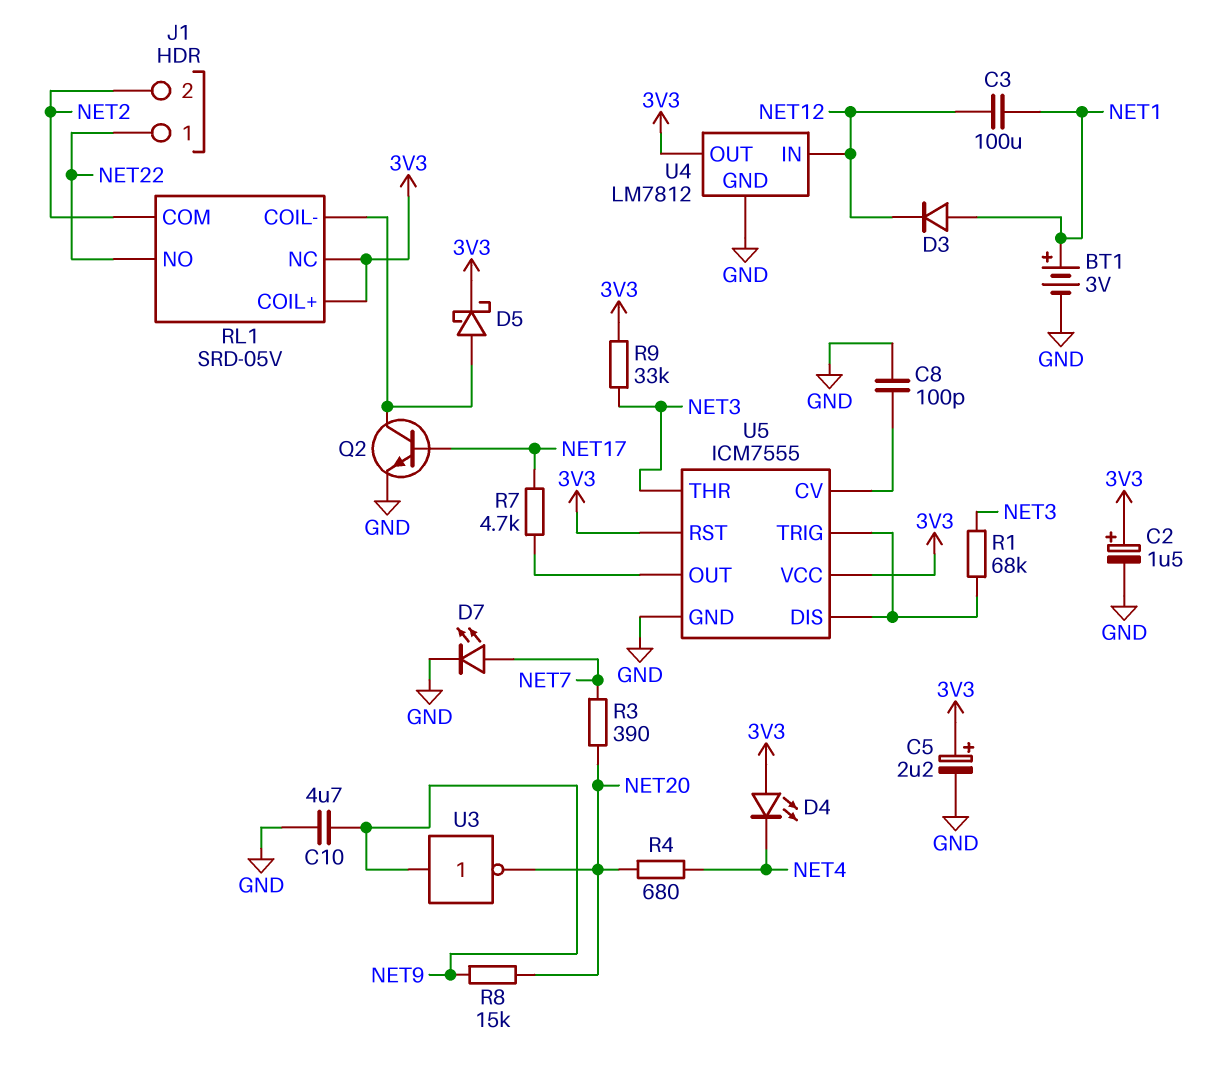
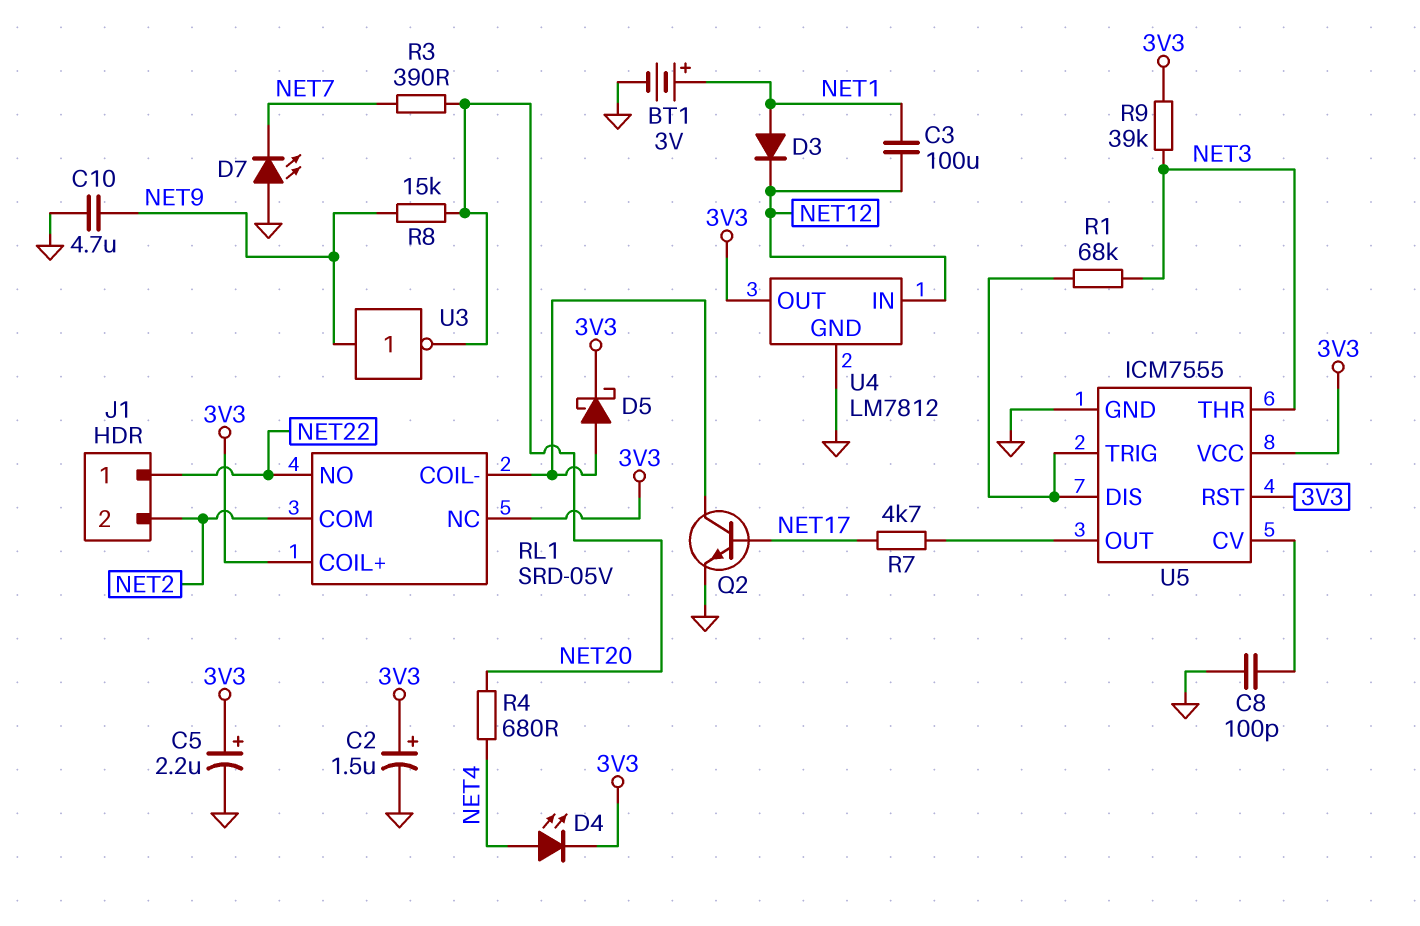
D4: LED (A 3V3, K NET4) -> LED (A NET4, K 3V3)
D7: LED (A NET7, K GND) -> LED (A GND, K NET7)
R9: 33k (3V3, NET3) -> 39k (3V3, NET3)

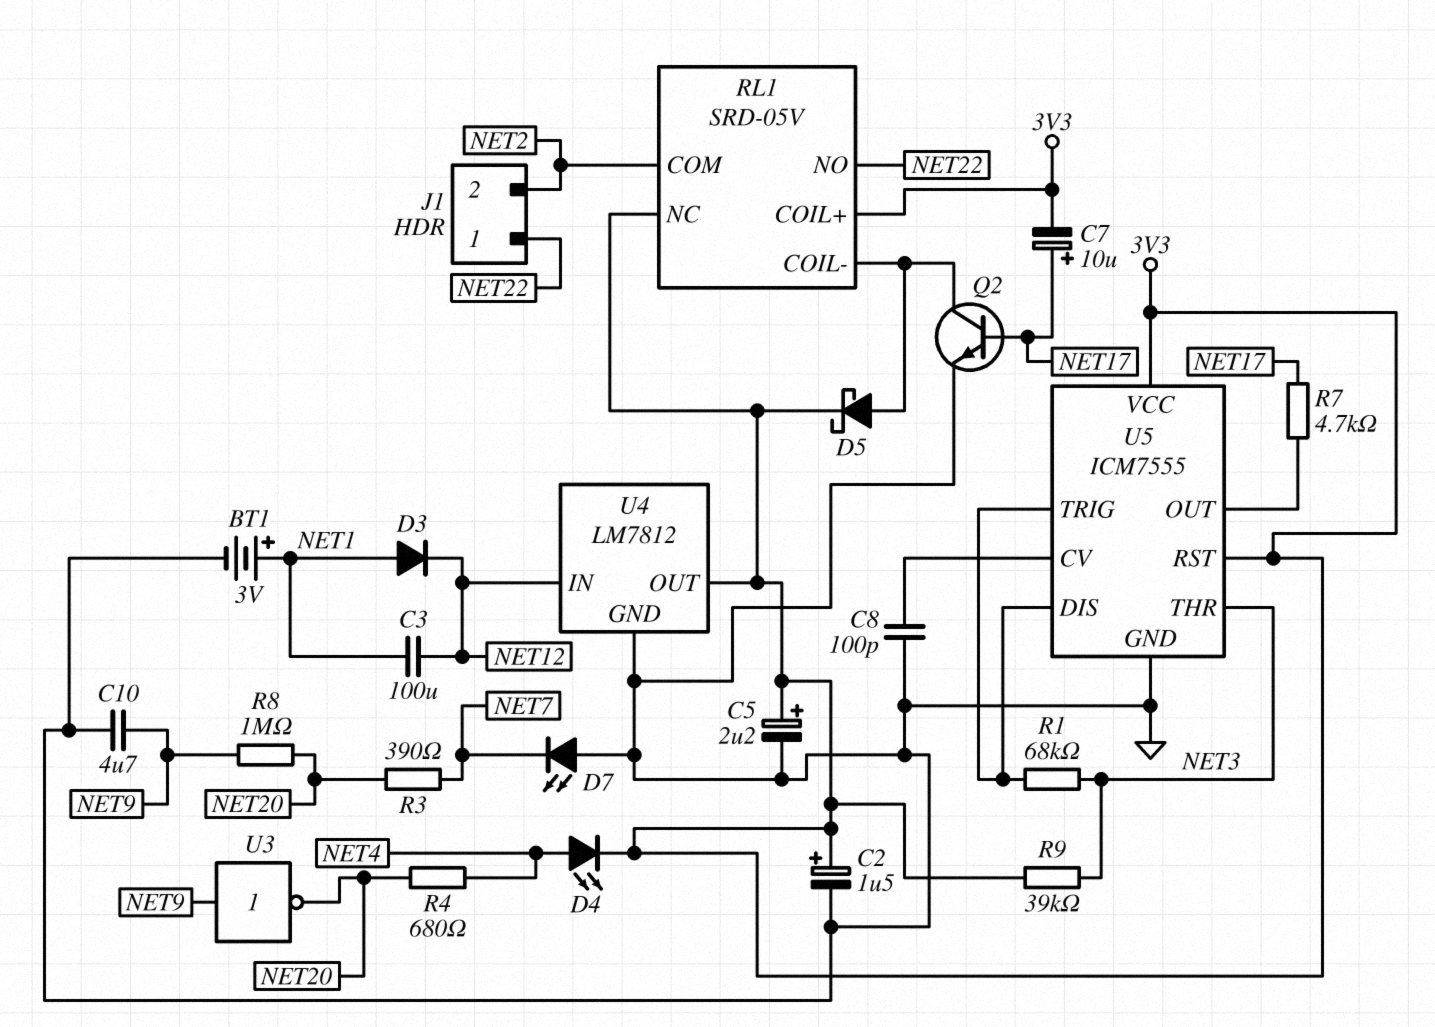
C7: none -> 10uF (plus NET17, minus 3V3)
R8: 15k (NET9, NET20) -> 1M (NET9, NET20)

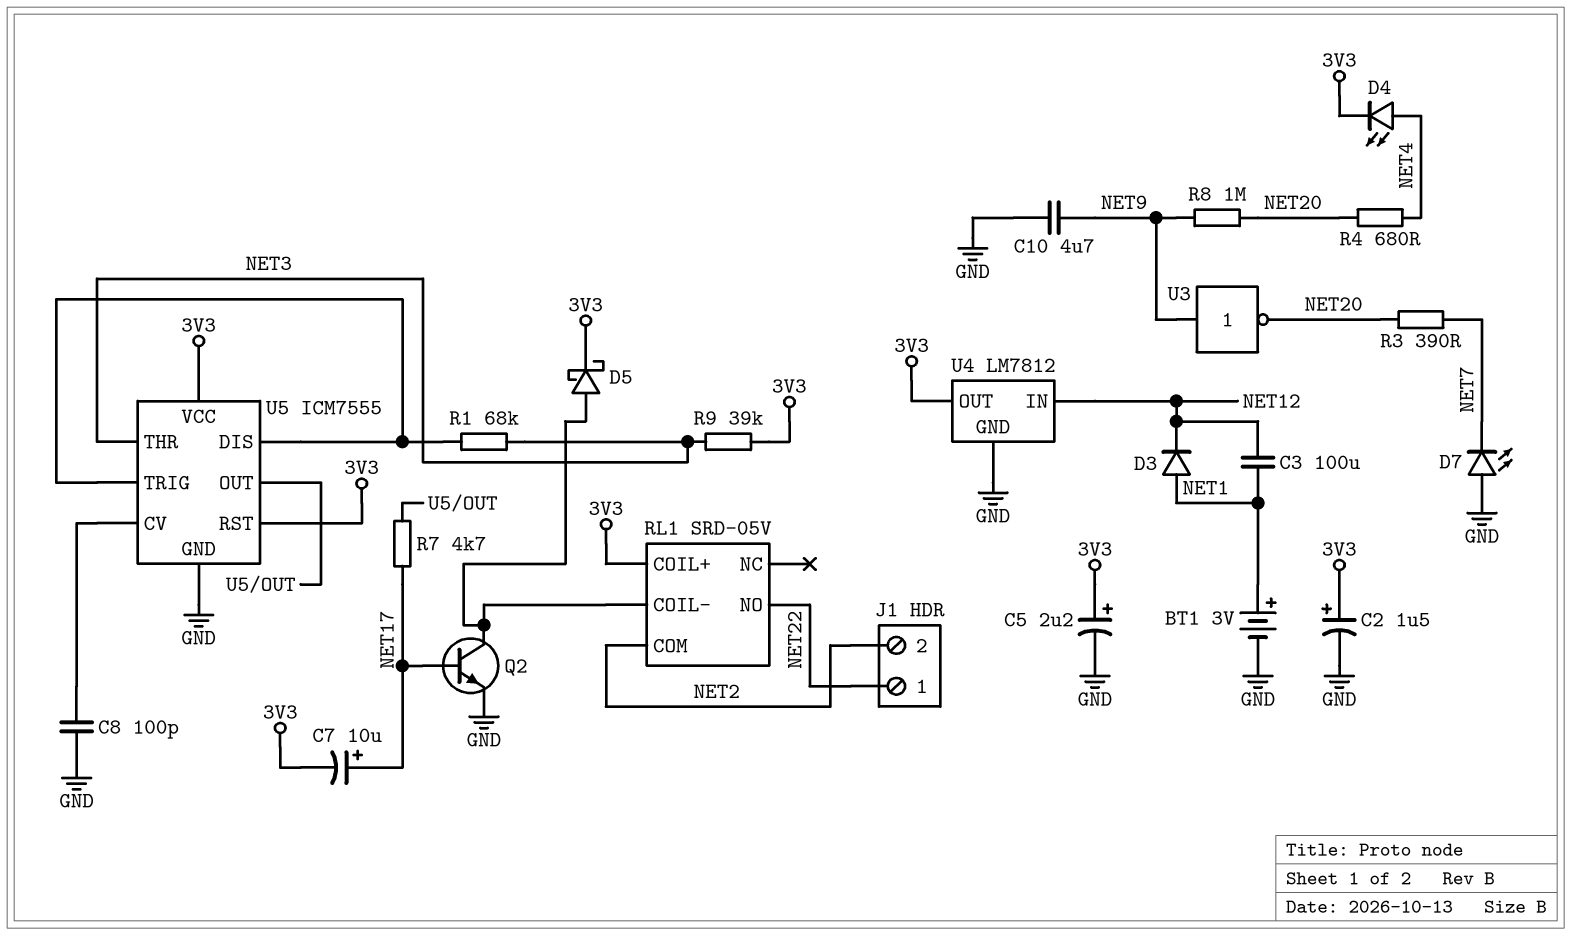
RL1 pin NC: 3V3 -> none

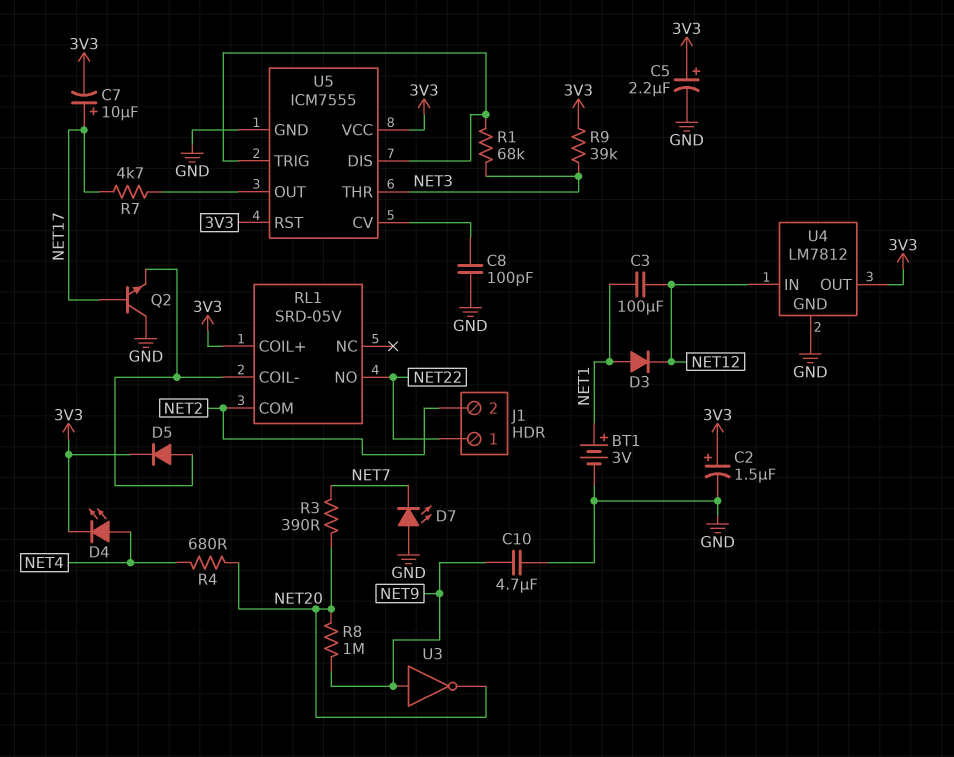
D5: schottky (A RL1/COIL-, K 3V3) -> diode (A RL1/COIL-, K 3V3)
Q2: NPN (B NET17, C RL1/COIL-, E GND) -> NPN (B NET17, C GND, E RL1/COIL-)

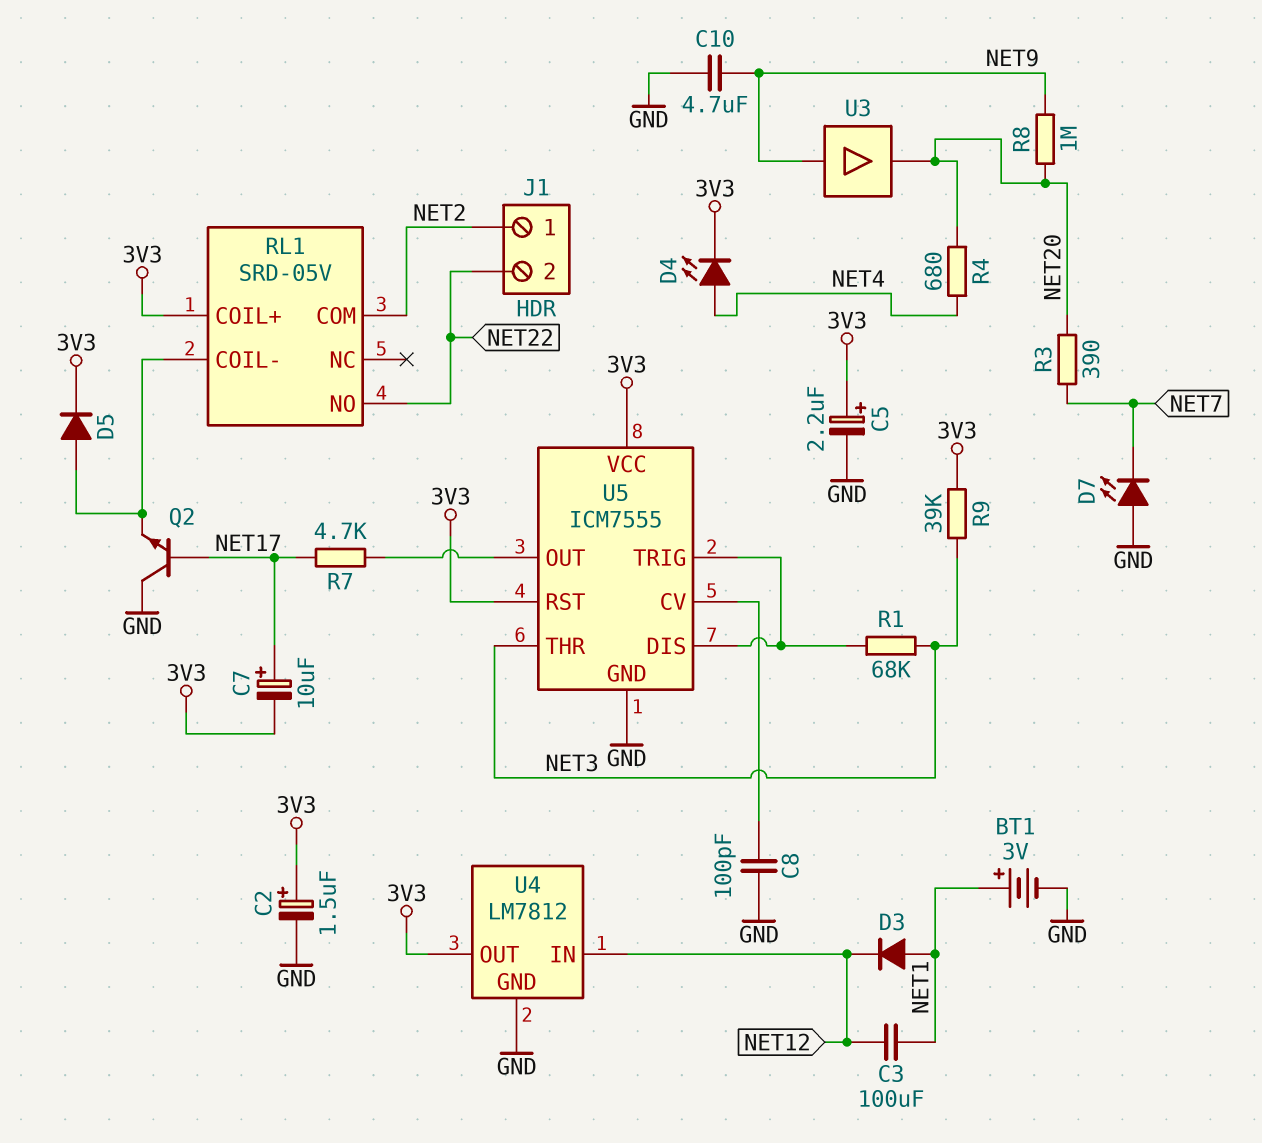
J1 pin 1: NET22 -> NET2
J1 pin 2: NET2 -> NET22
U3: NOT (in NET9, out NET20) -> buffer (in NET9, out NET20)

